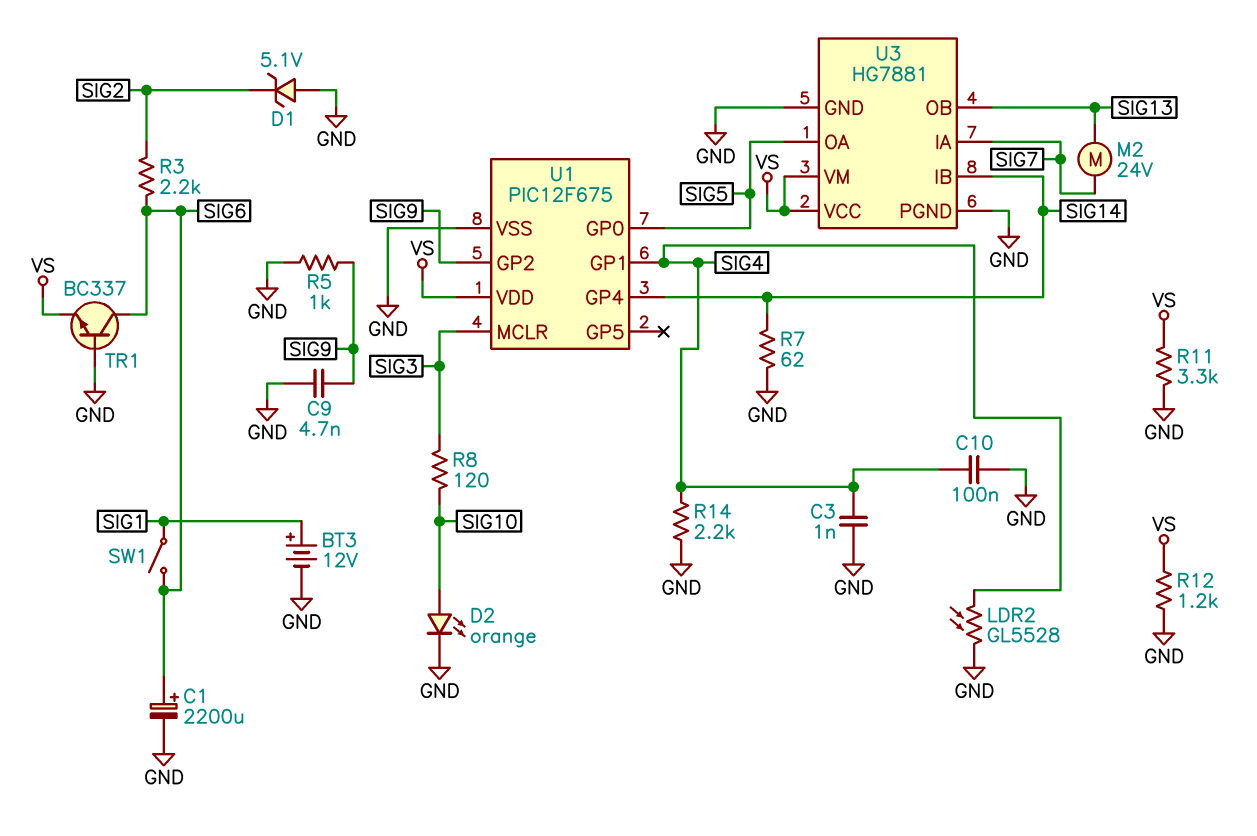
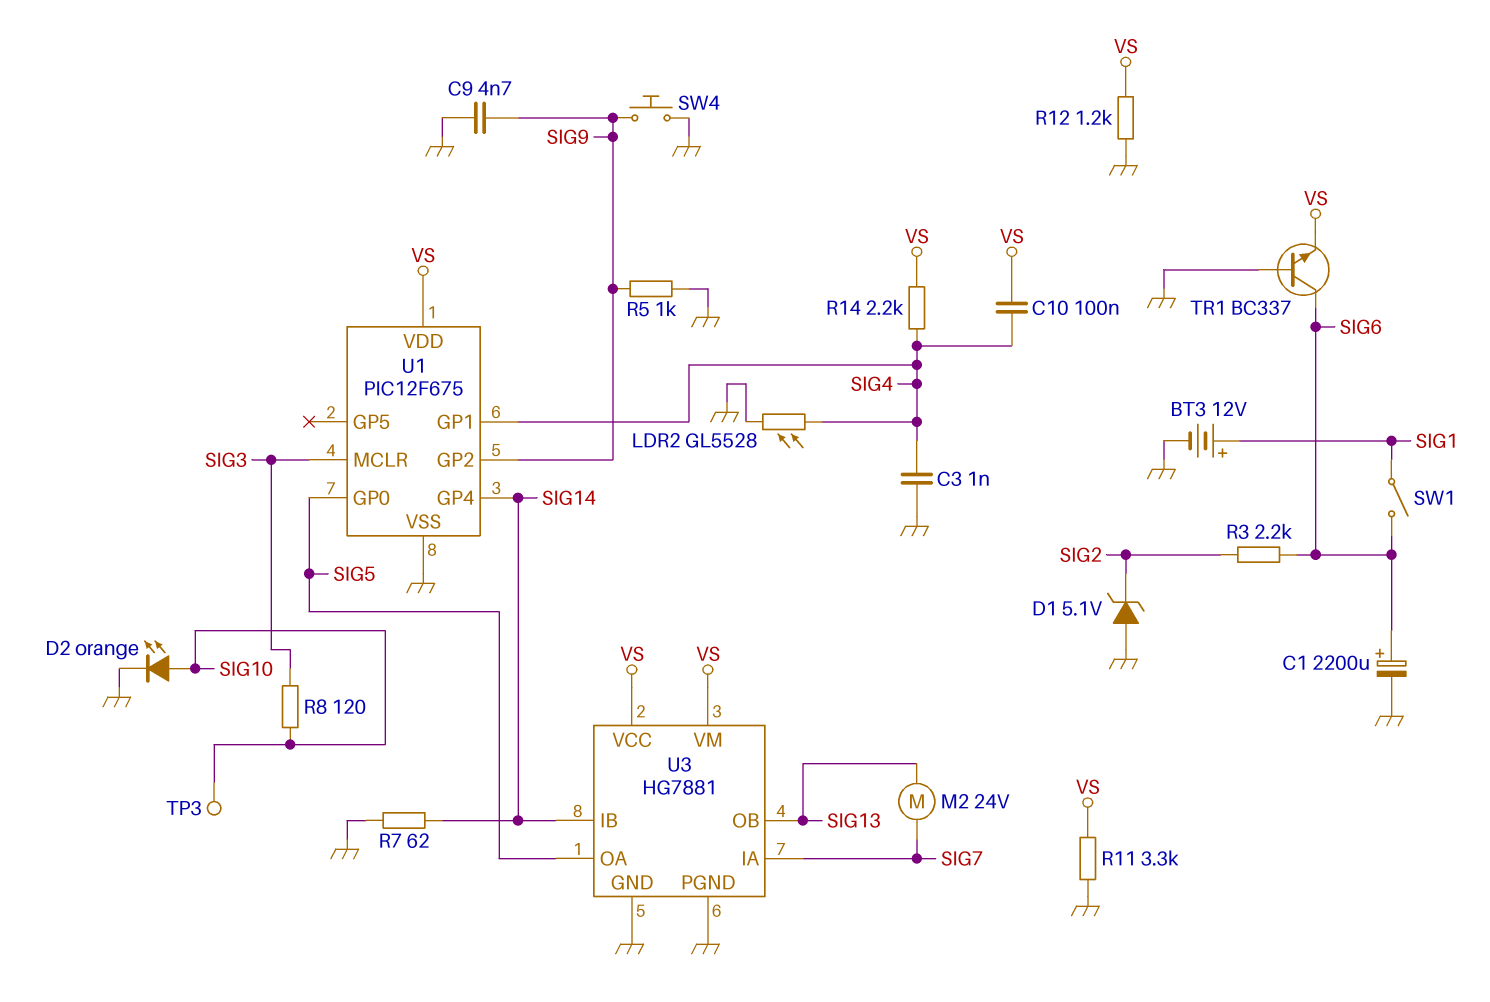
C10: 100nF (GND, SIG4) -> 100nF (SIG4, VS)
R14: 2.2k (GND, SIG4) -> 2.2k (SIG4, VS)
SW4: none -> button (GND, SIG9)
TP3: none -> test point (SIG10)

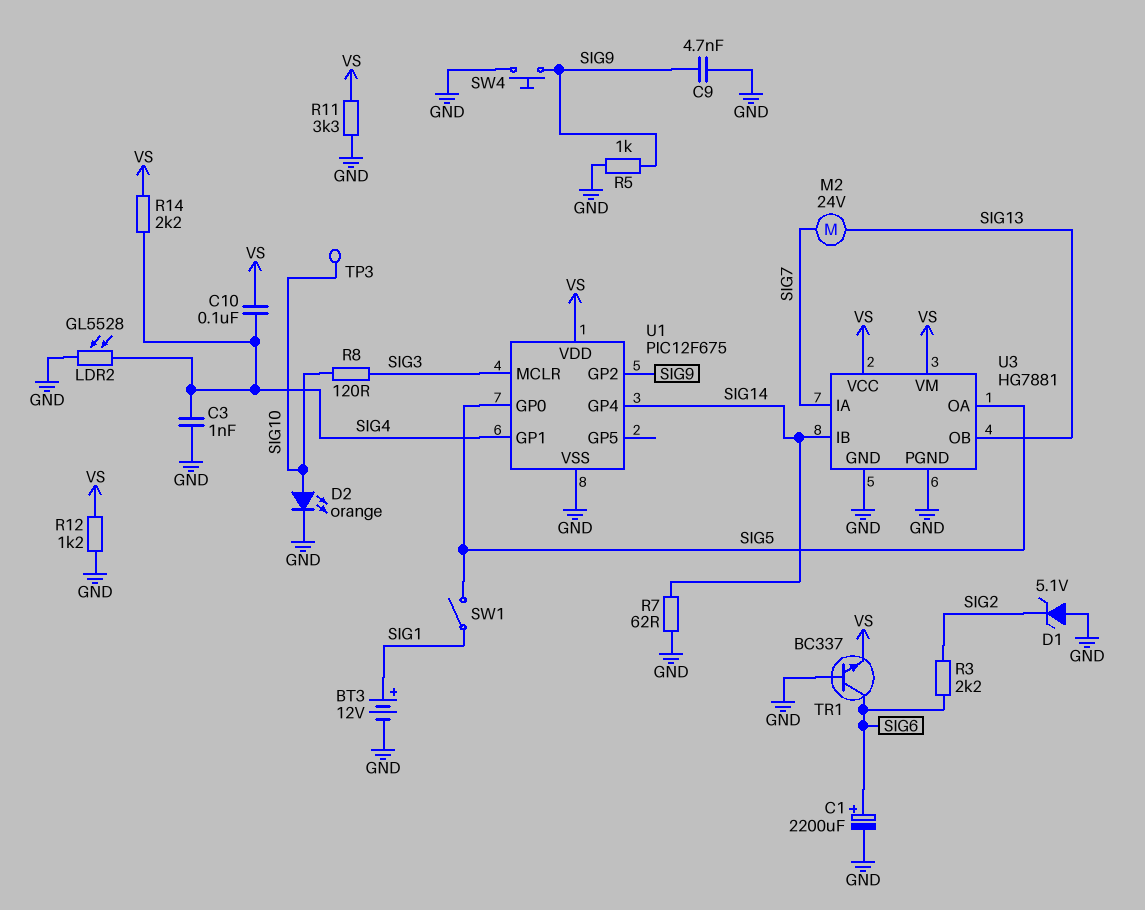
SW1: switch (SIG1, SIG6) -> switch (SIG1, SIG5)

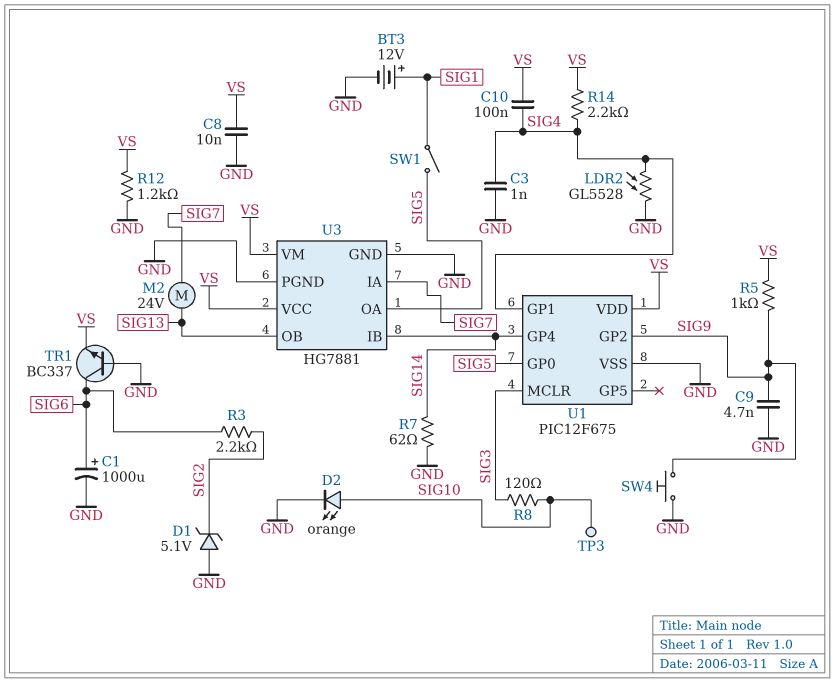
C1: 2200uF (plus SIG6, minus GND) -> 1000uF (plus SIG6, minus GND)
C8: none -> 10nF (GND, VS)
R5: 1k (GND, SIG9) -> 1k (SIG9, VS)
R11: 3.3k (GND, VS) -> none

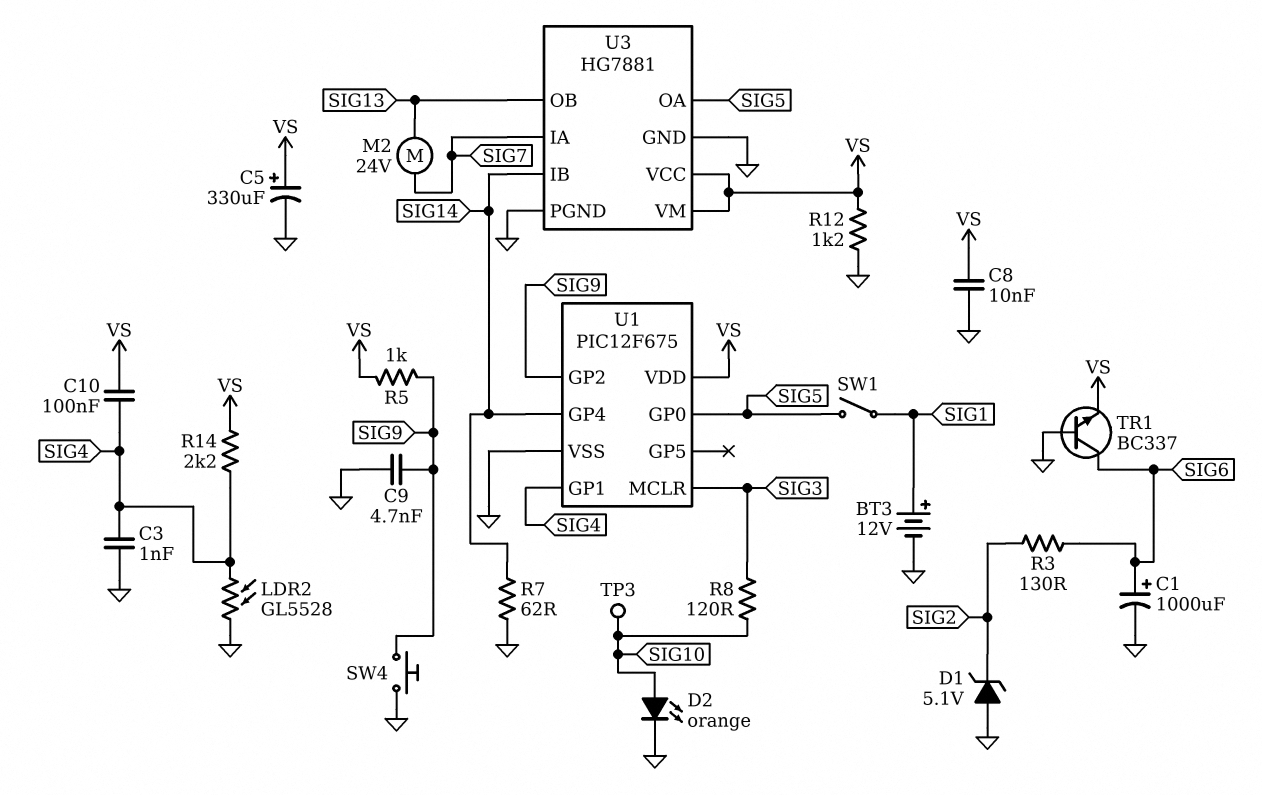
C5: none -> 330uF (plus VS, minus GND)
R3: 2.2k (SIG2, SIG6) -> 130 (SIG2, SIG6)

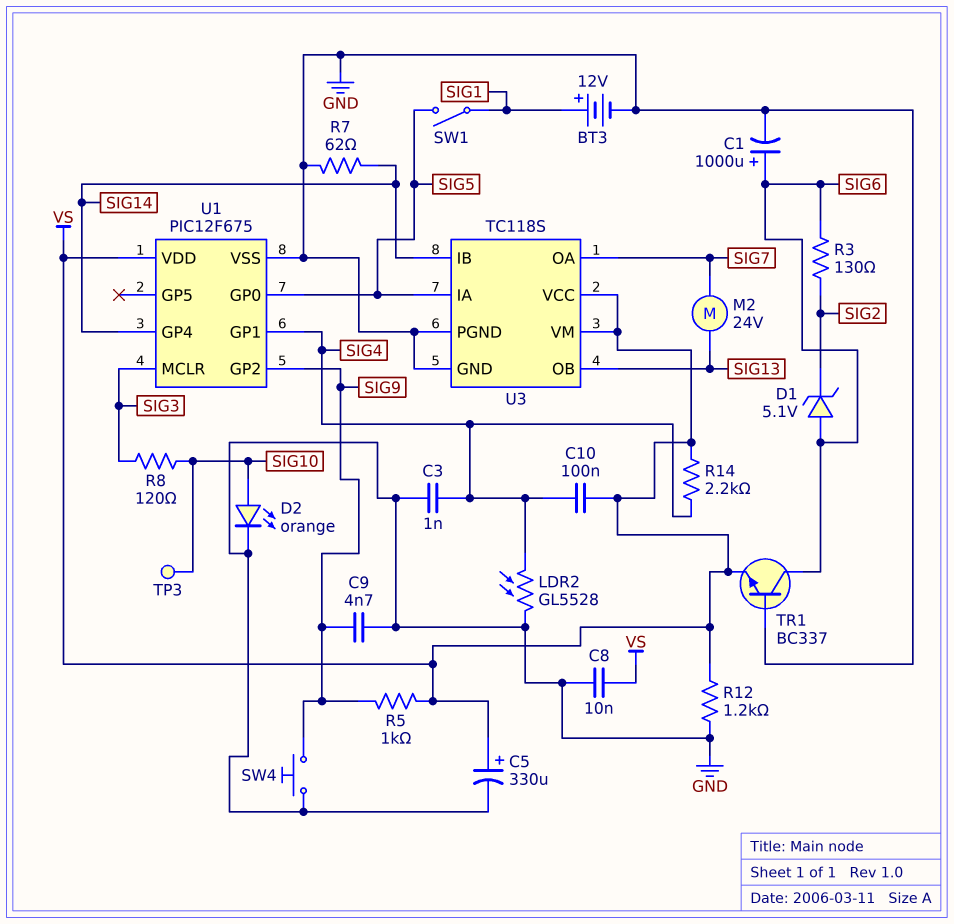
D1: zener 5.1V (A GND, K SIG2) -> zener 5.1V (A SIG6, K SIG2)
U3: HG7881 -> TC118S
U3 pin IA: SIG7 -> SIG5
U3 pin OA: SIG5 -> SIG7

